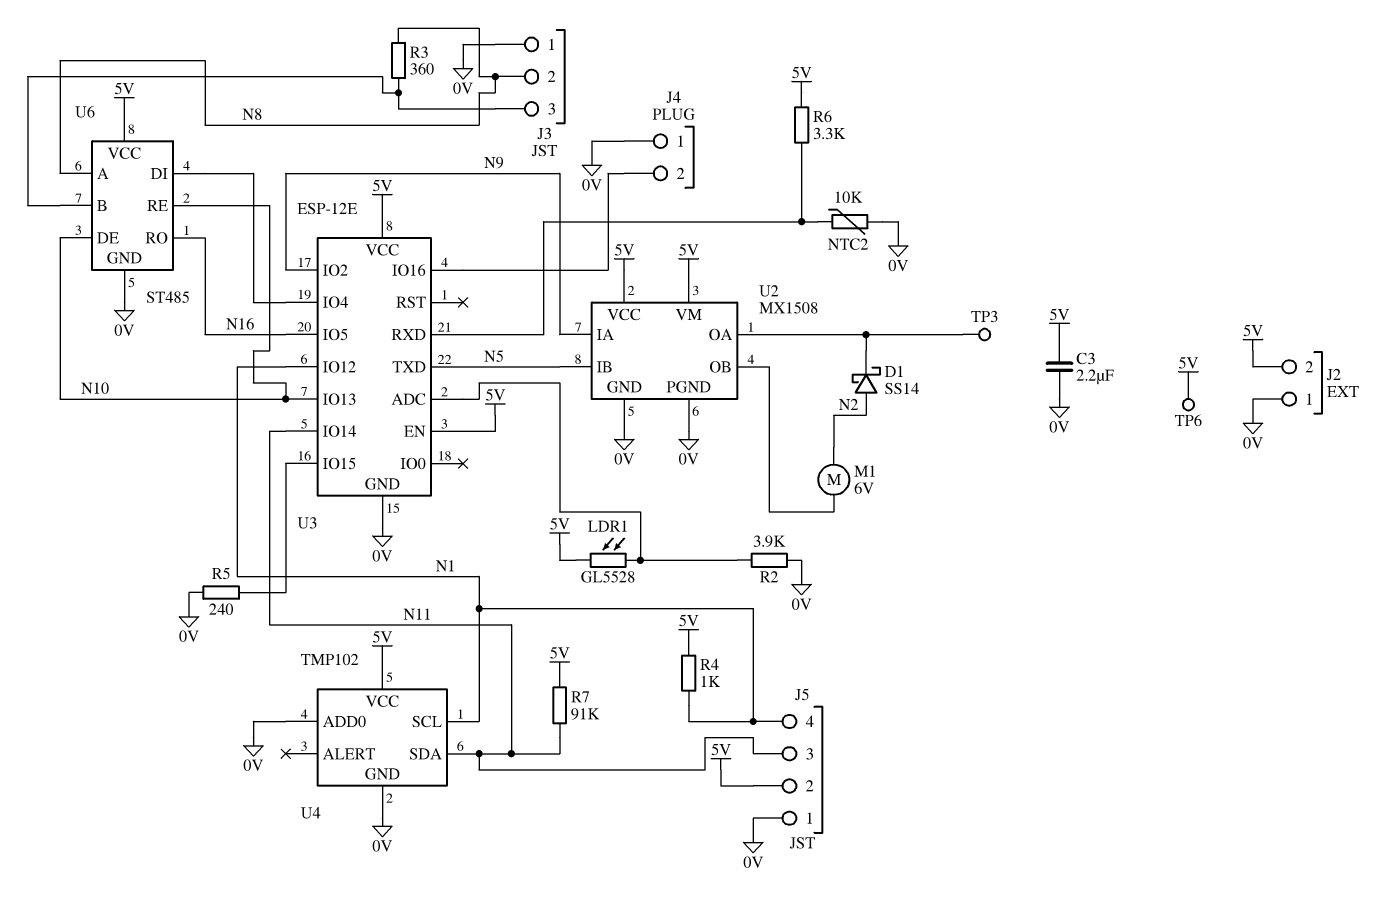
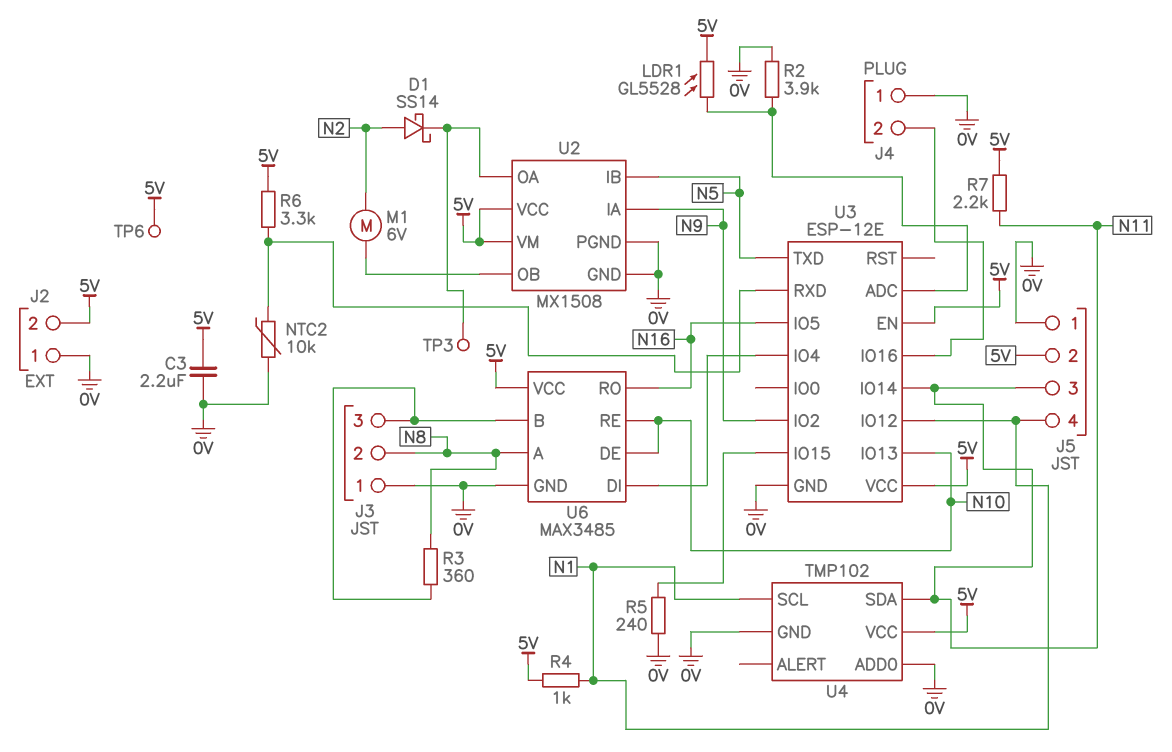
R7: 91k (5V, N11) -> 2.2k (5V, N11)
U6: ST485 -> MAX3485

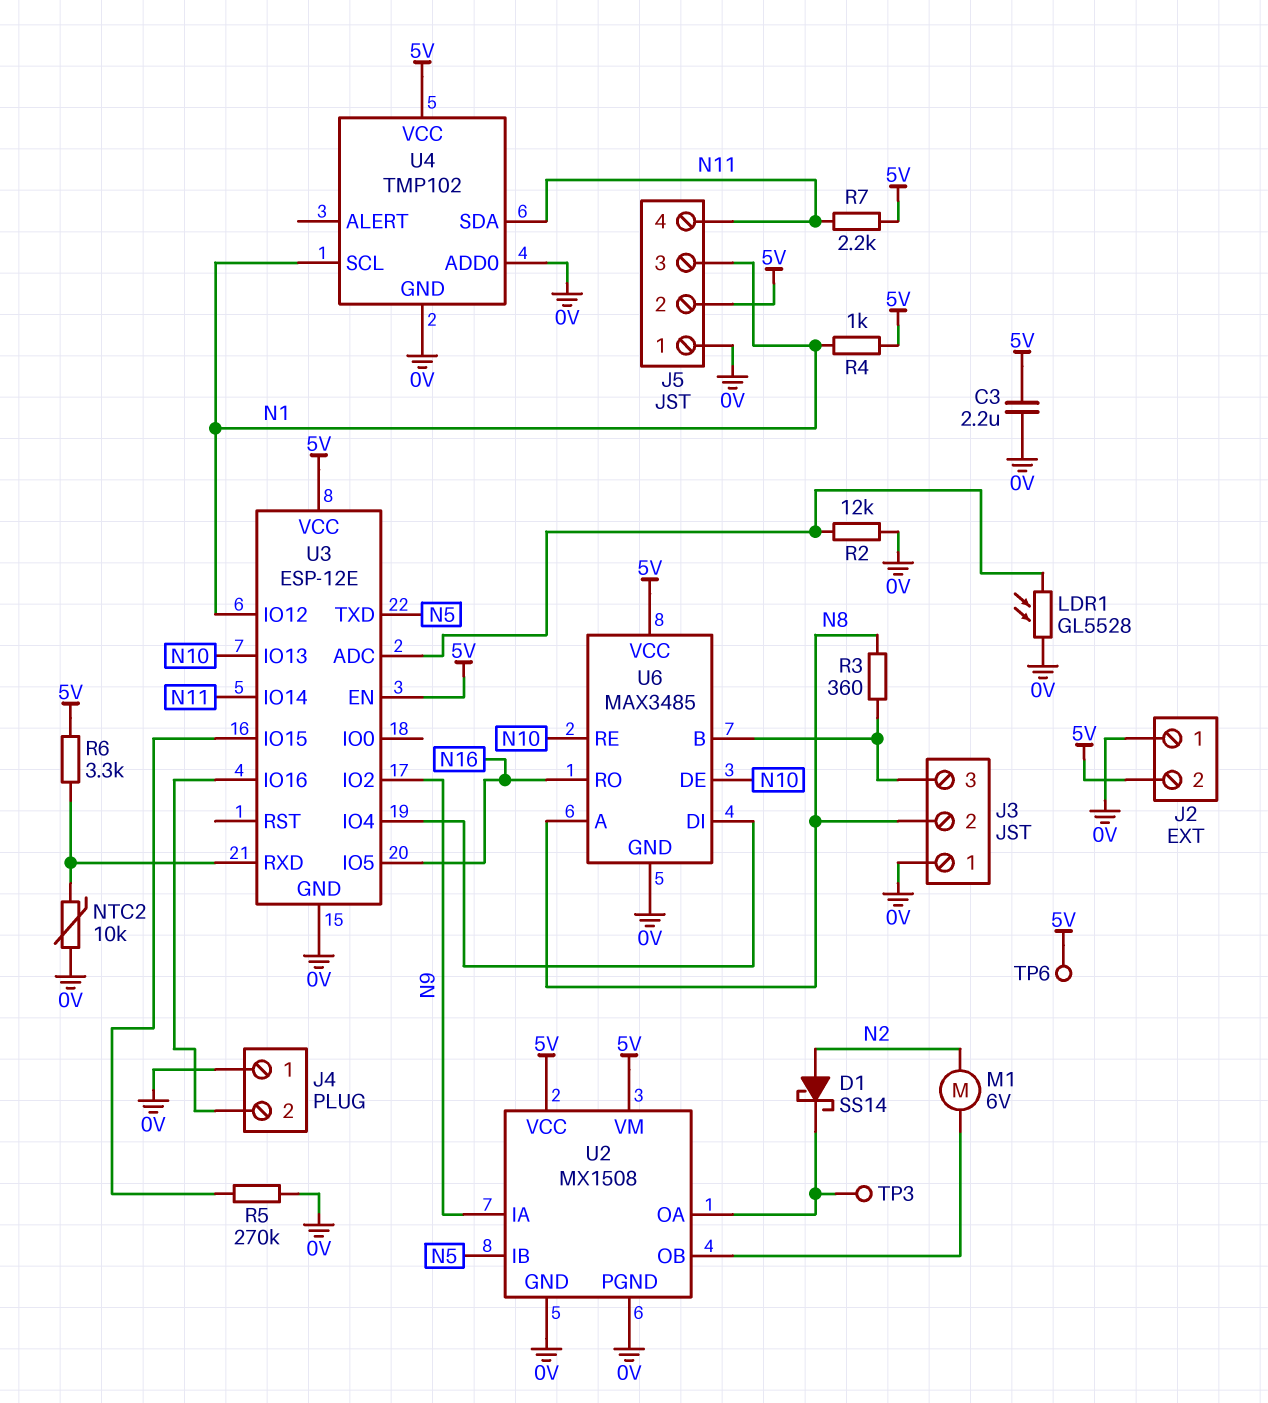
J5 pin 3: N11 -> N1
J5 pin 4: N1 -> N11
LDR1: GL5528 (5V, U3/ADC) -> GL5528 (0V, U3/ADC)
R2: 3.9k (0V, U3/ADC) -> 12k (0V, U3/ADC)
R5: 240 (0V, U3/IO15) -> 270k (0V, U3/IO15)

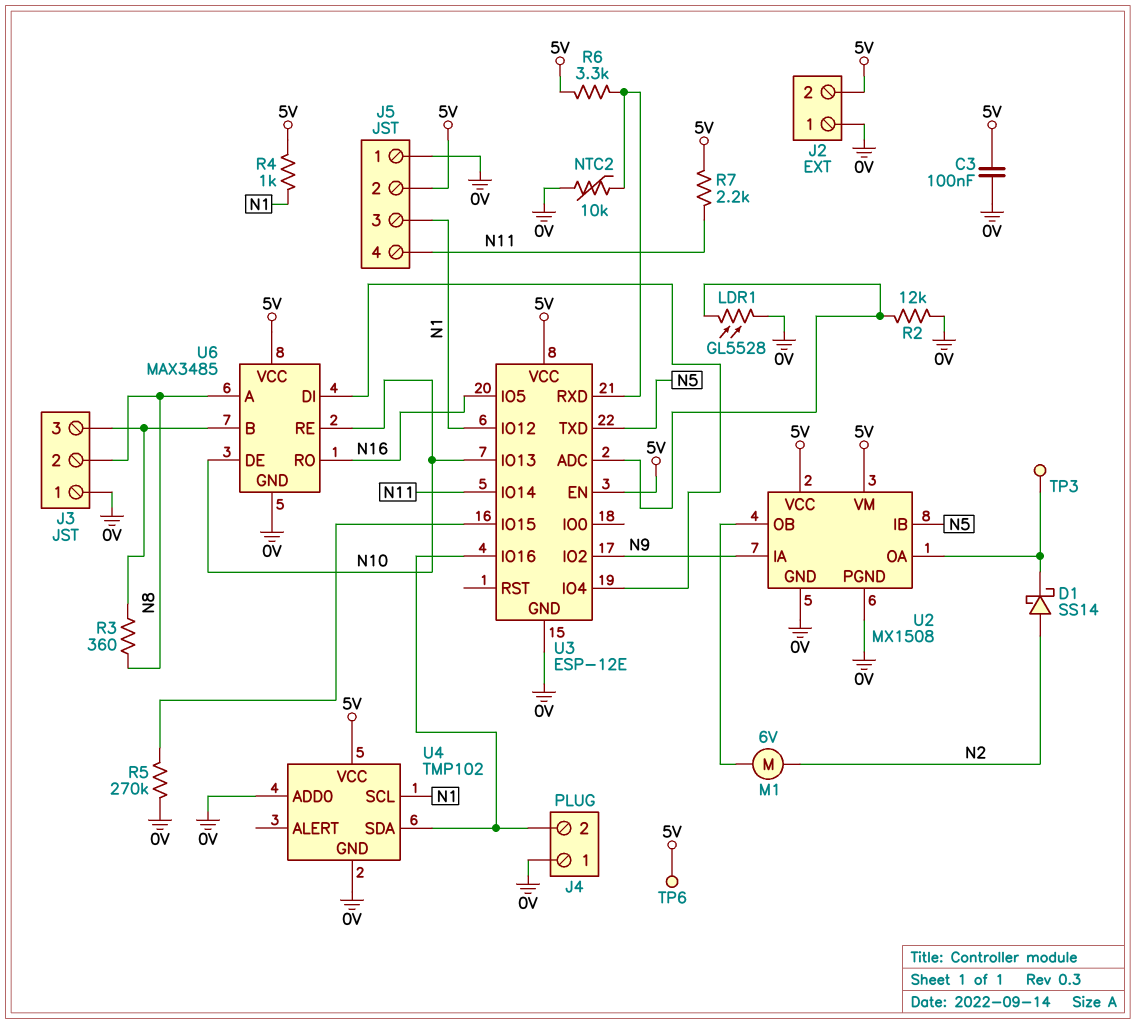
C3: 2.2uF (0V, 5V) -> 100nF (0V, 5V)
U4 pin SDA: N11 -> J4/2

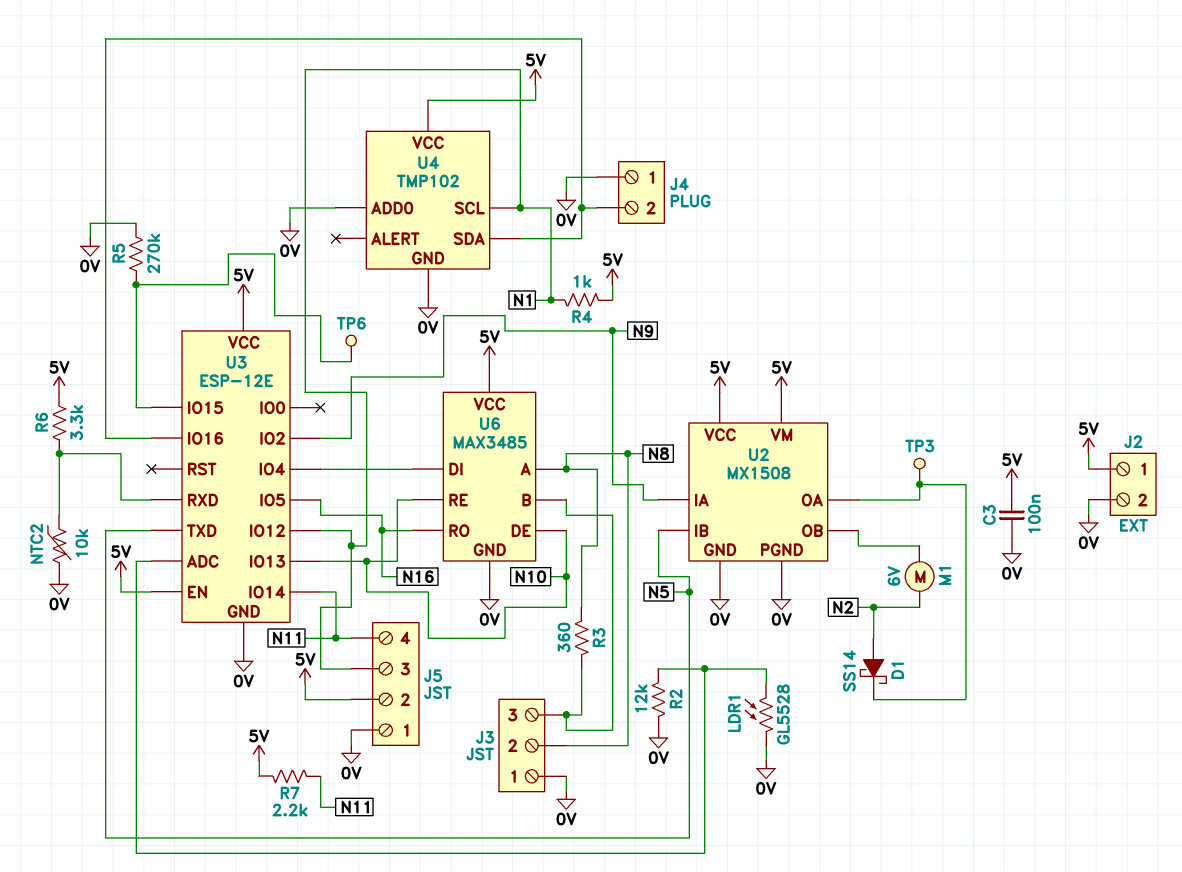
J2 pin 1: 0V -> 5V
J2 pin 2: 5V -> 0V
TP6: test point (5V) -> test point (U3/IO15)

